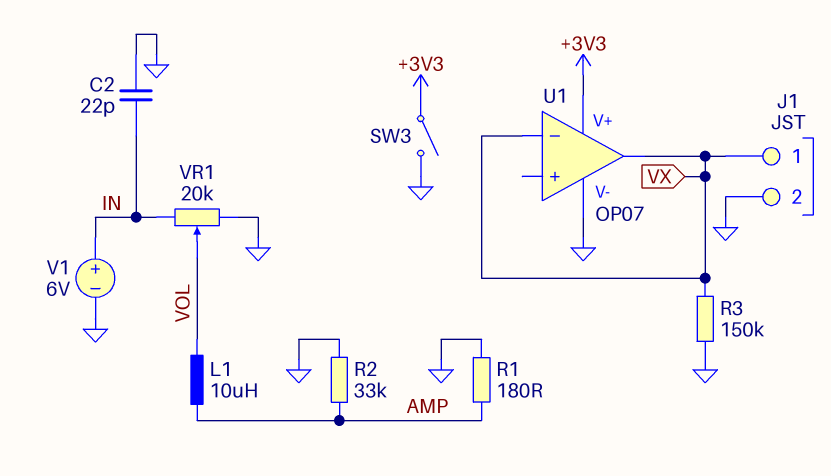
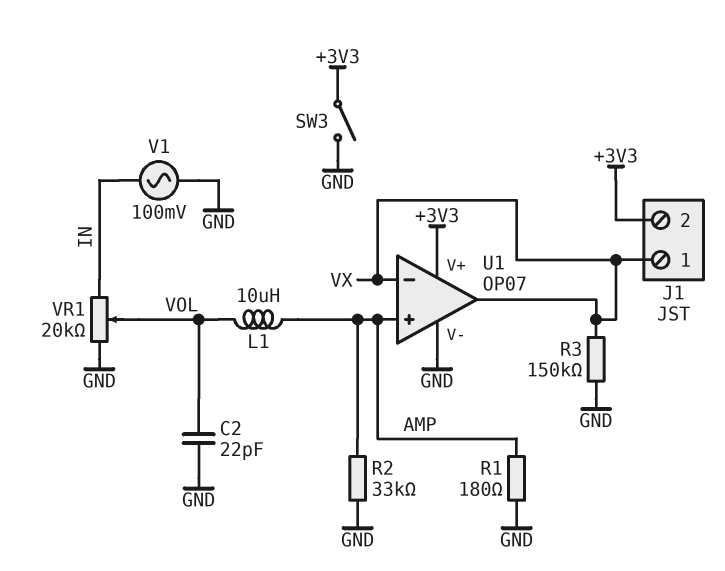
C2: 22pF (GND, IN) -> 22pF (GND, VOL)
J1 pin 2: GND -> +3V3
U1 pin in+: none -> AMP
V1: 6V (plus IN, minus GND) -> AC 100mV (GND, IN)

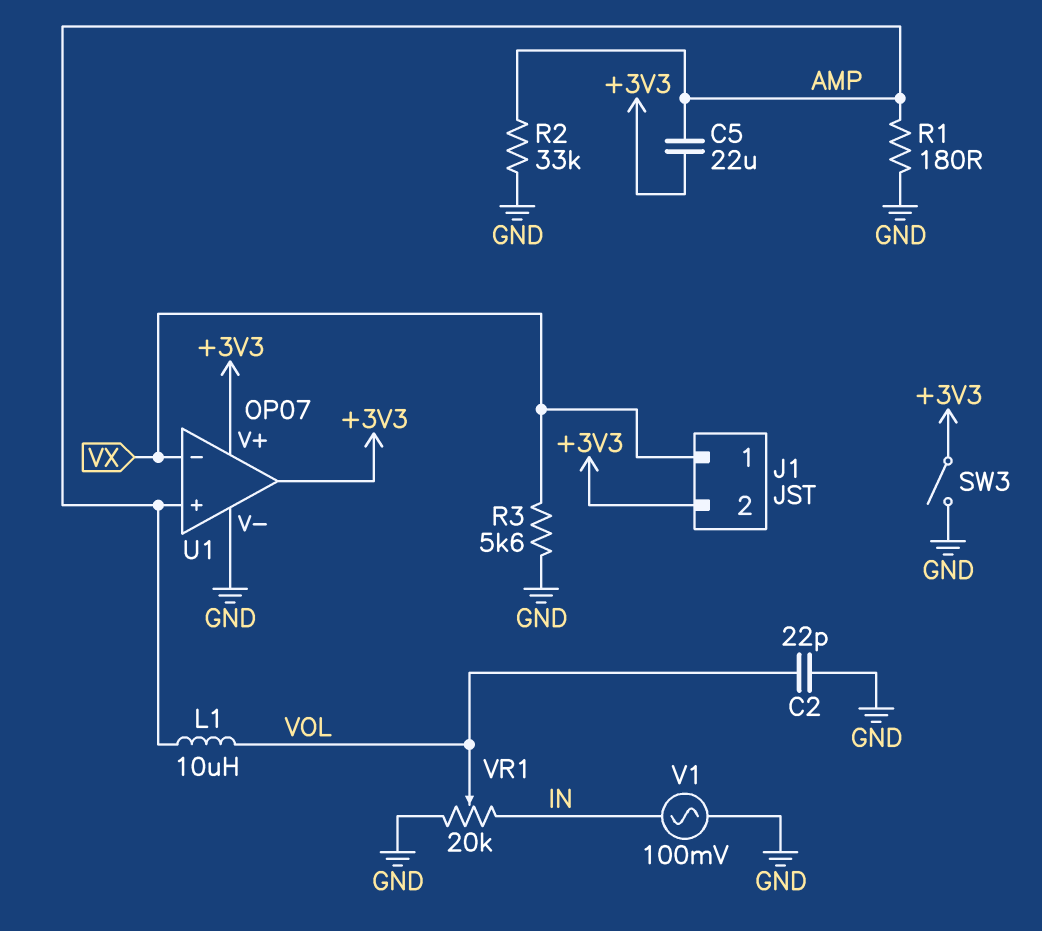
C5: none -> 22uF (+3V3, AMP)
R3: 150k (GND, VX) -> 5.6k (GND, VX)
U1 pin out: VX -> +3V3

